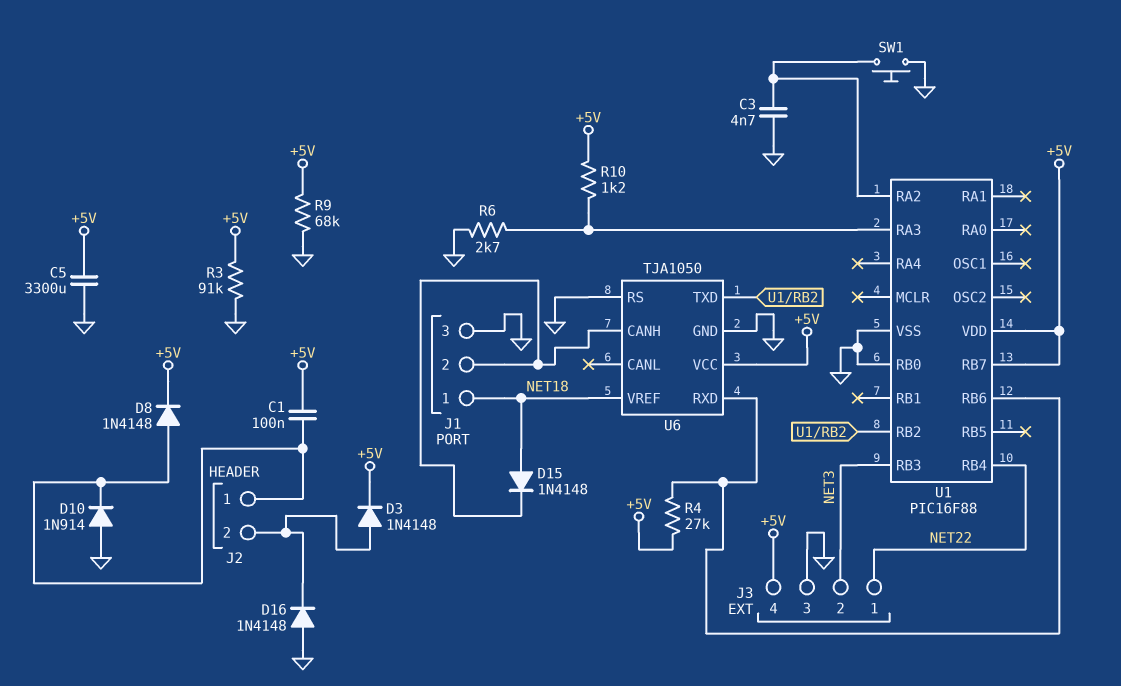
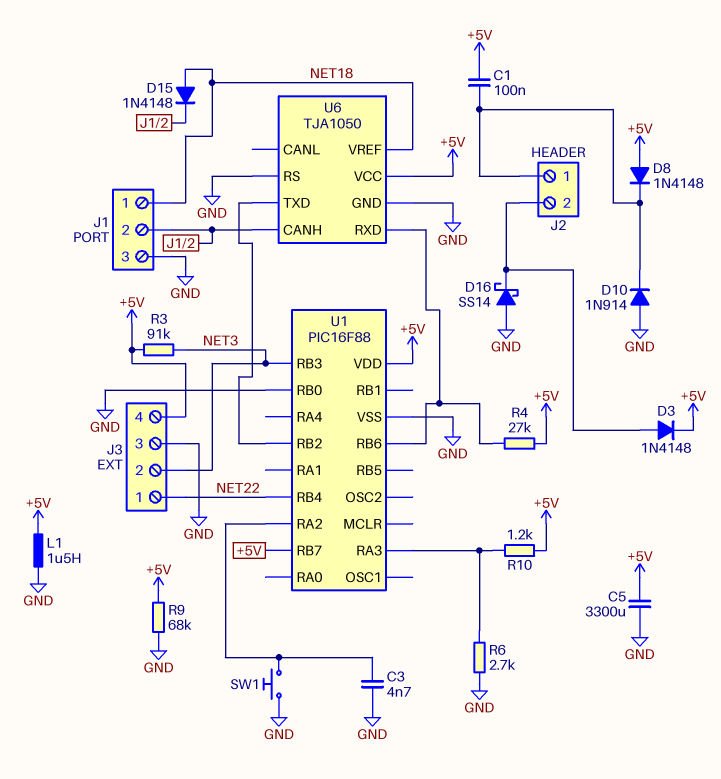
D8: diode 1N4148 (A J2/1, K +5V) -> diode 1N4148 (A +5V, K J2/1)
D16: diode 1N4148 (A GND, K J2/2) -> schottky SS14 (A GND, K J2/2)
L1: none -> 1.5uH (+5V, GND)
R3: 91k (+5V, GND) -> 91k (+5V, NET3)

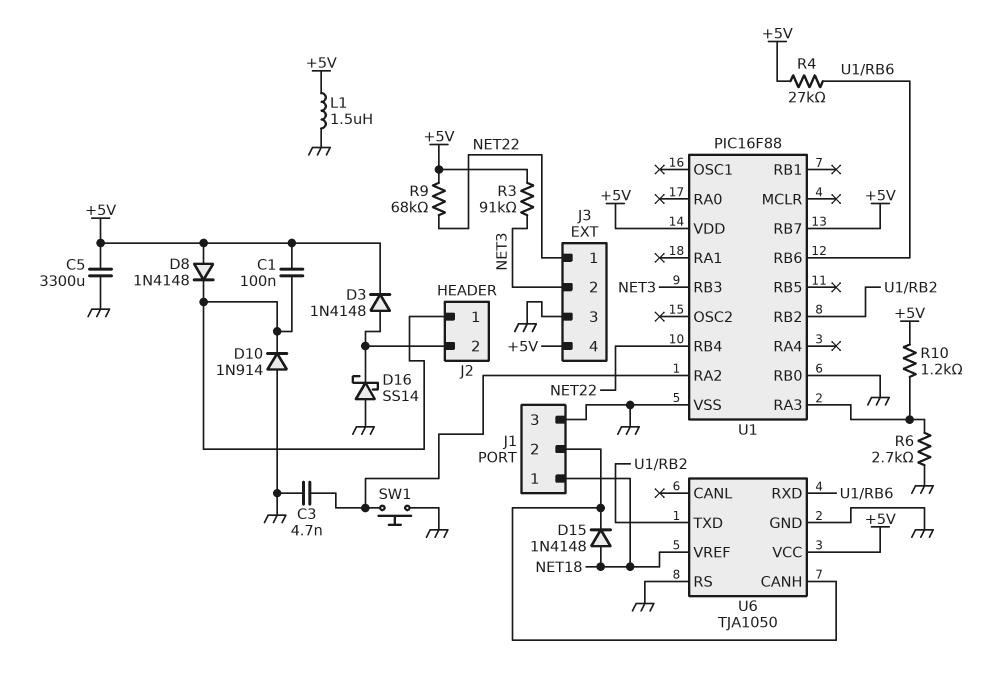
R9: 68k (+5V, GND) -> 68k (+5V, NET22)

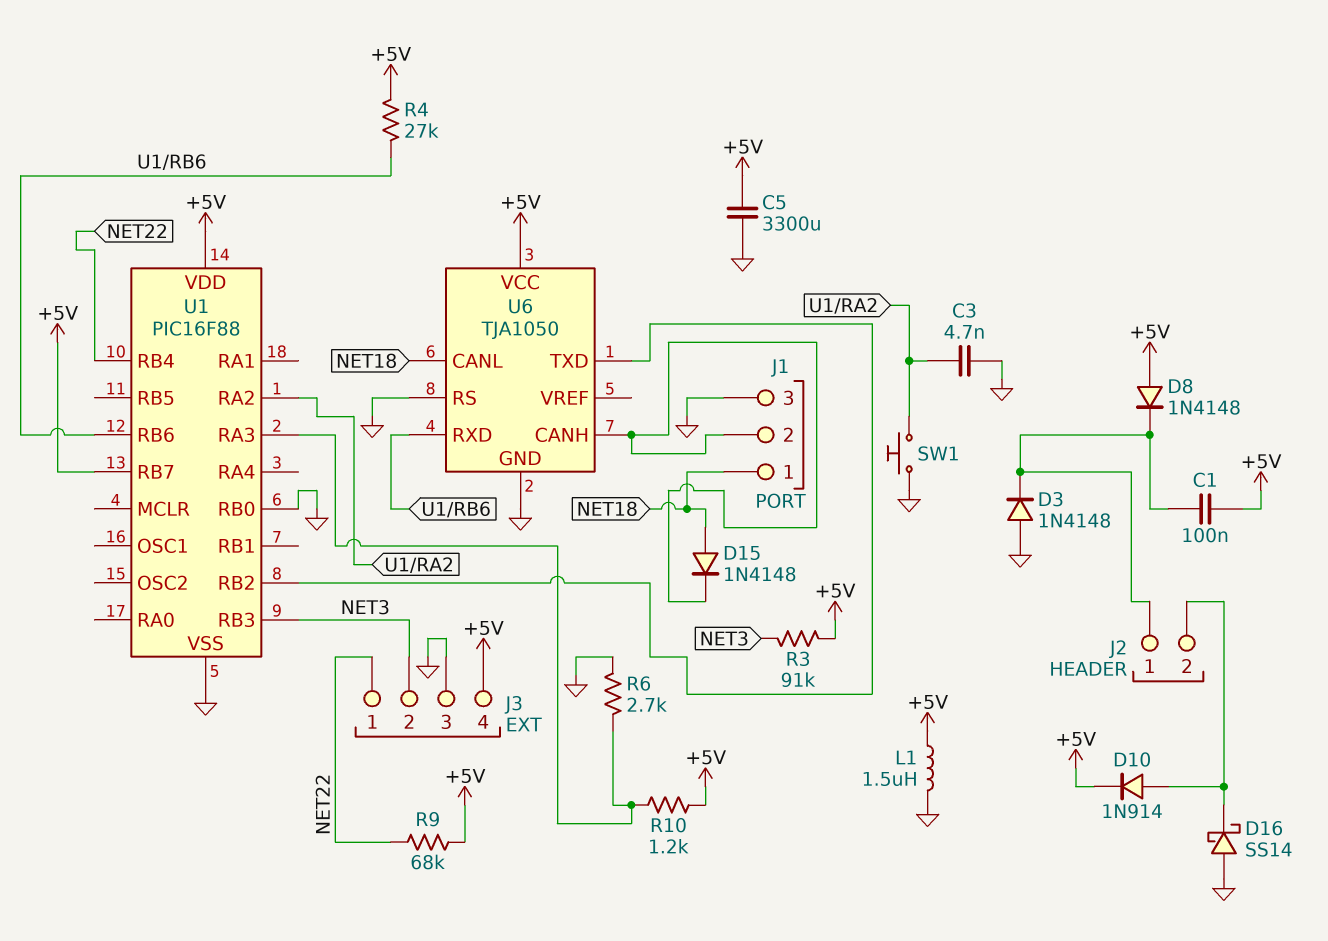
D3: diode 1N4148 (A J2/2, K +5V) -> diode 1N4148 (A GND, K J2/1)
D10: diode 1N914 (A GND, K J2/1) -> diode 1N914 (A J2/2, K +5V)
U6 pin CANL: none -> NET18
U6 pin VREF: NET18 -> none

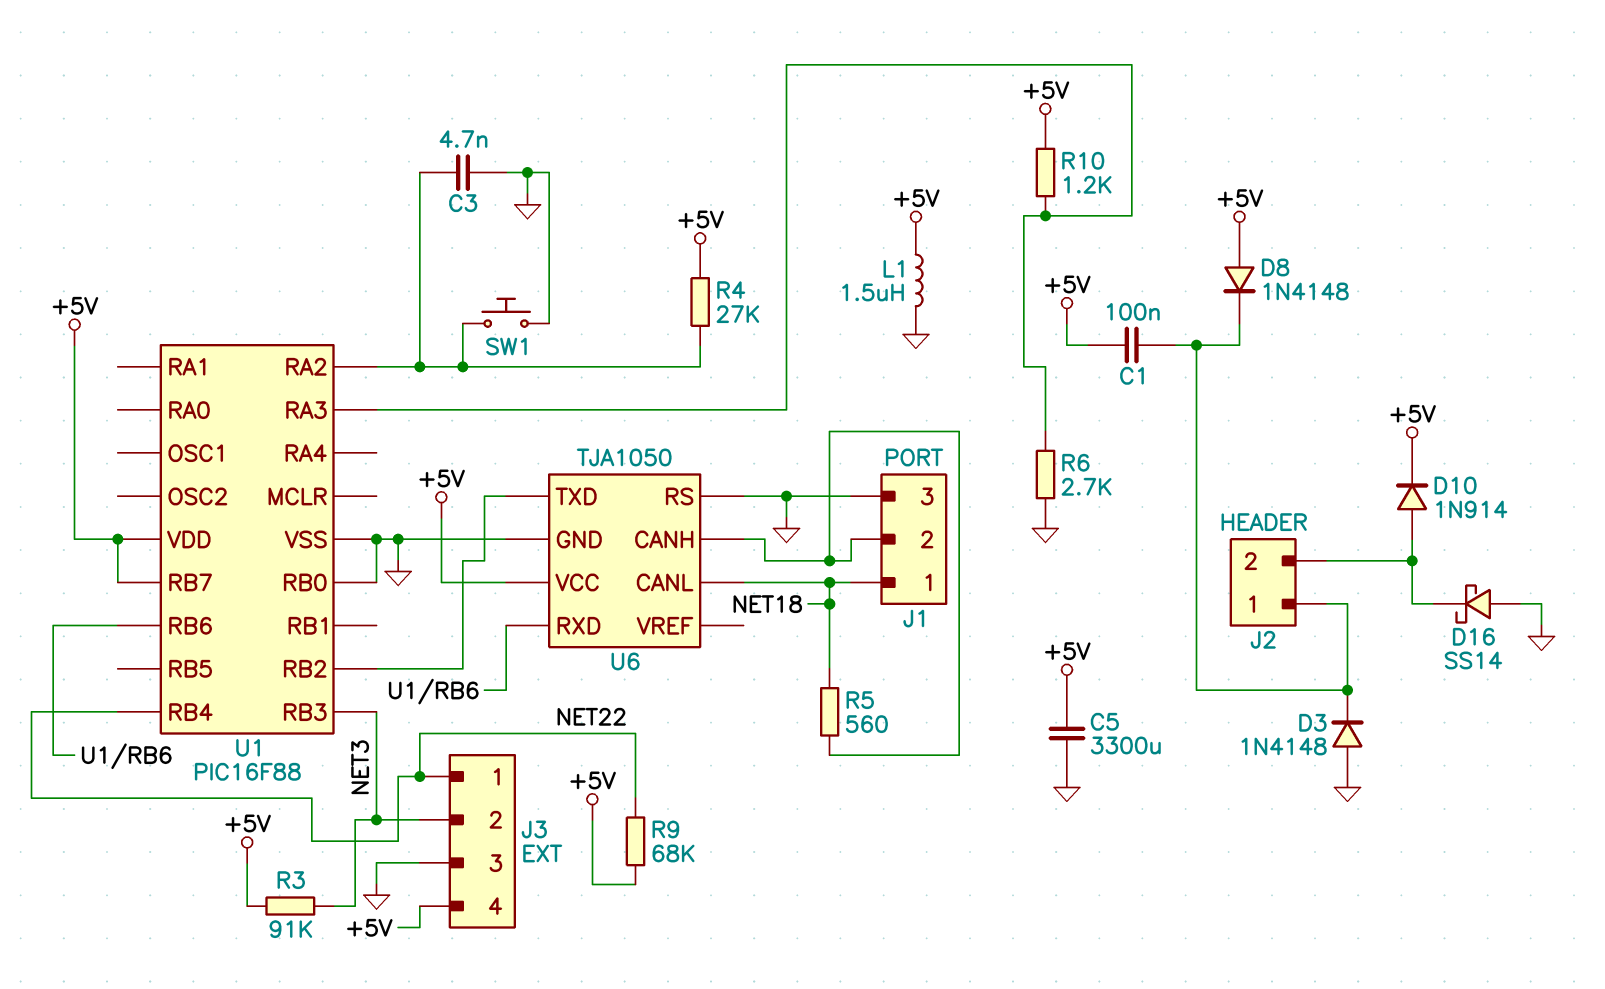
D15: diode 1N4148 (A NET18, K J1/2) -> none
R4: 27k (+5V, U1/RB6) -> 27k (+5V, U1/RA2)
R5: none -> 560 (J1/2, NET18)

